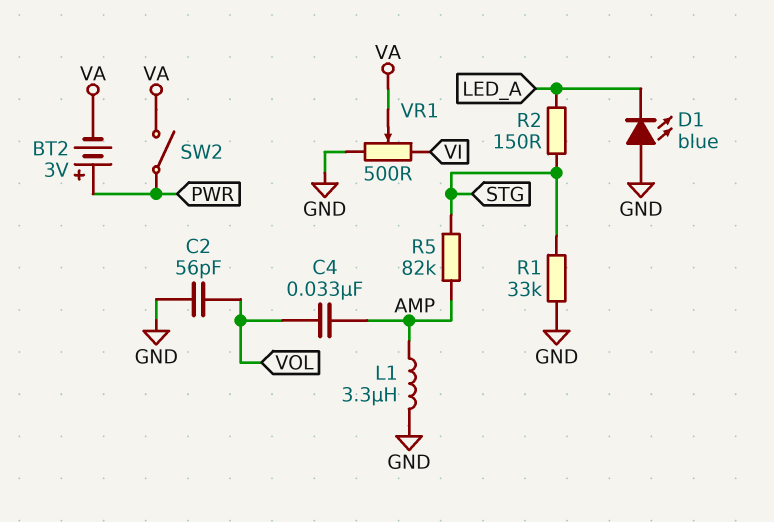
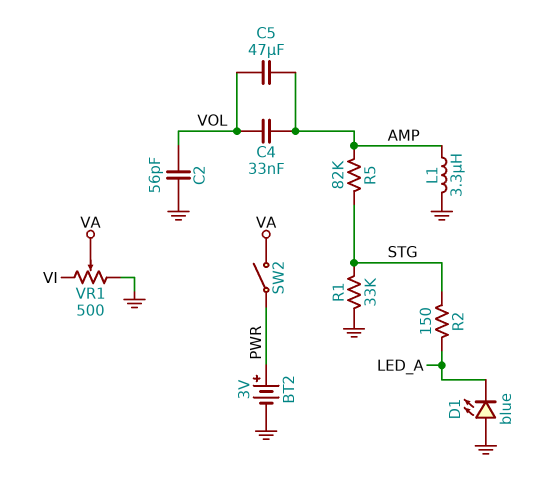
BT2: 3V (plus PWR, minus VA) -> 3V (plus PWR, minus GND)
C5: none -> 47uF (AMP, VOL)

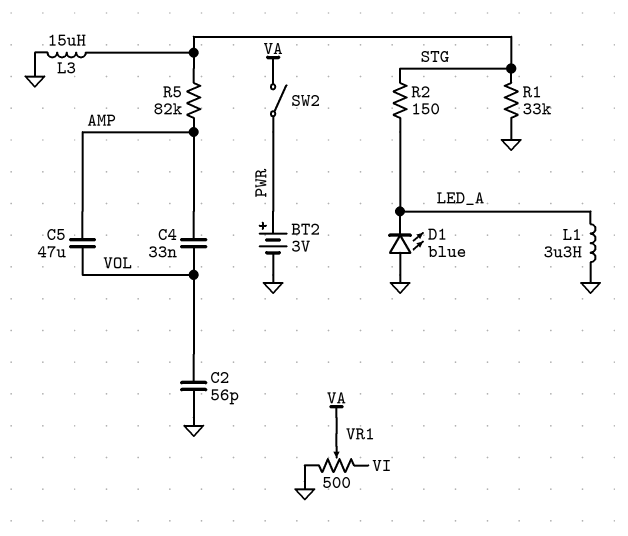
L1: 3.3uH (AMP, GND) -> 3.3uH (GND, LED_A)
L3: none -> 15uH (GND, STG)

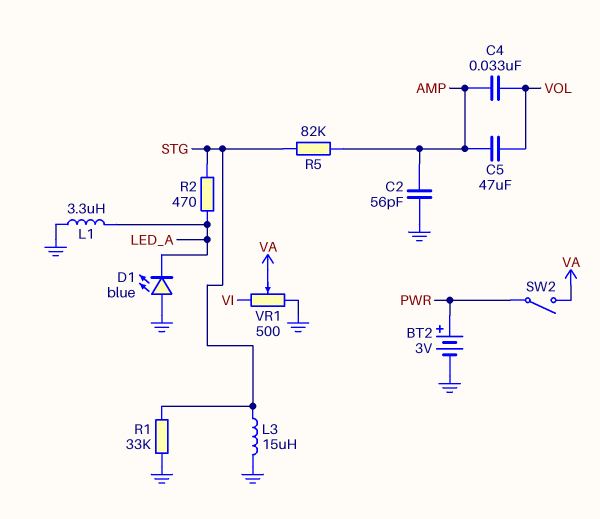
C2: 56pF (GND, VOL) -> 56pF (AMP, GND)
R2: 150 (LED_A, STG) -> 470 (LED_A, STG)

